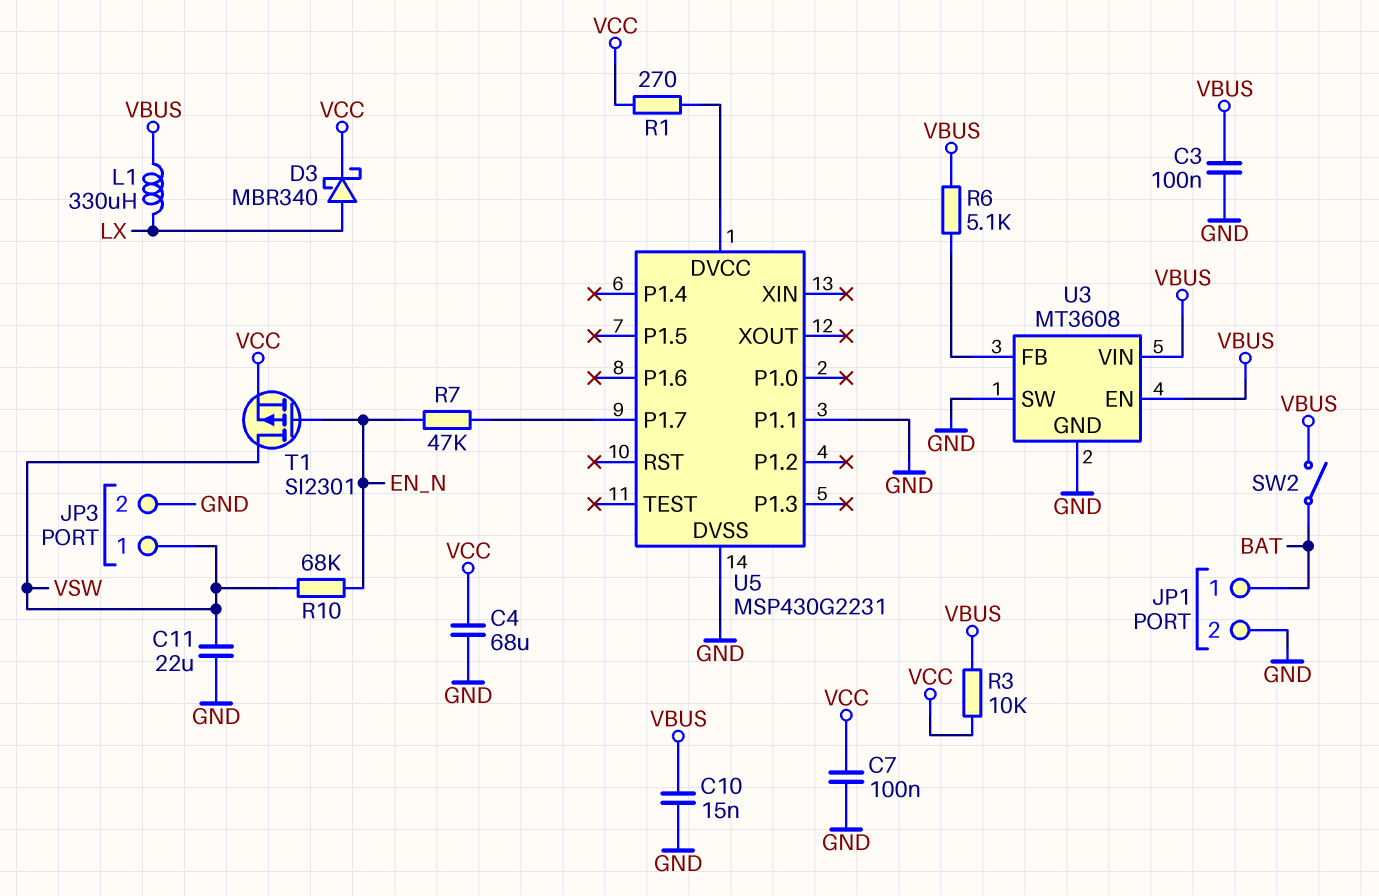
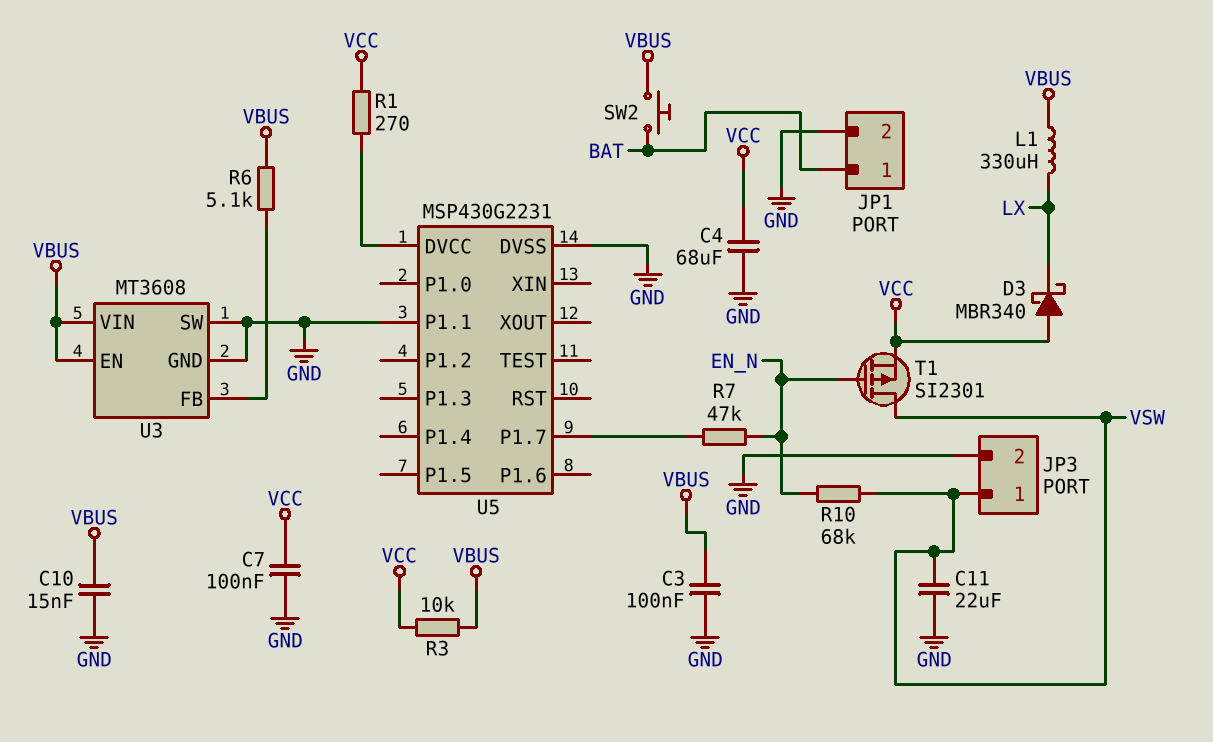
D3: schottky MBR340 (A LX, K VCC) -> schottky MBR340 (A VCC, K LX)
SW2: switch (BAT, VBUS) -> button (BAT, VBUS)

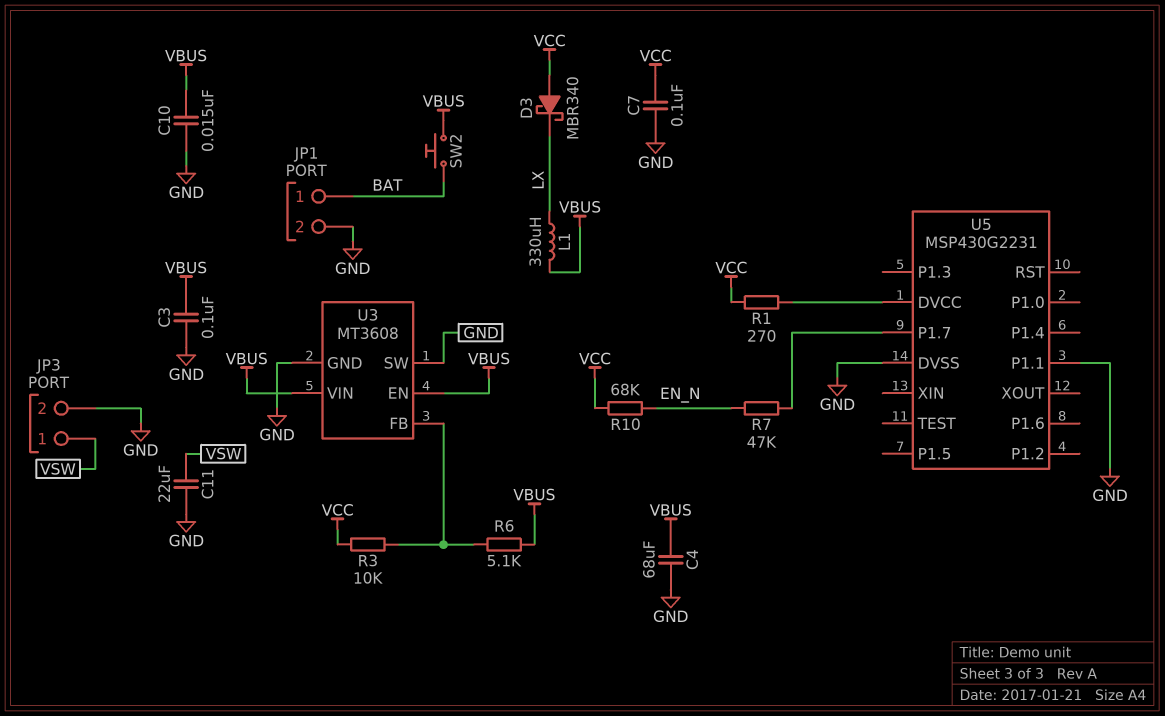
C4: 68uF (GND, VCC) -> 68uF (GND, VBUS)
R3: 10k (VBUS, VCC) -> 10k (U3/FB, VCC)
R10: 68k (EN_N, VSW) -> 68k (EN_N, VCC)
T1: PMOS SI2301 (G EN_N, D VSW, S VCC) -> none

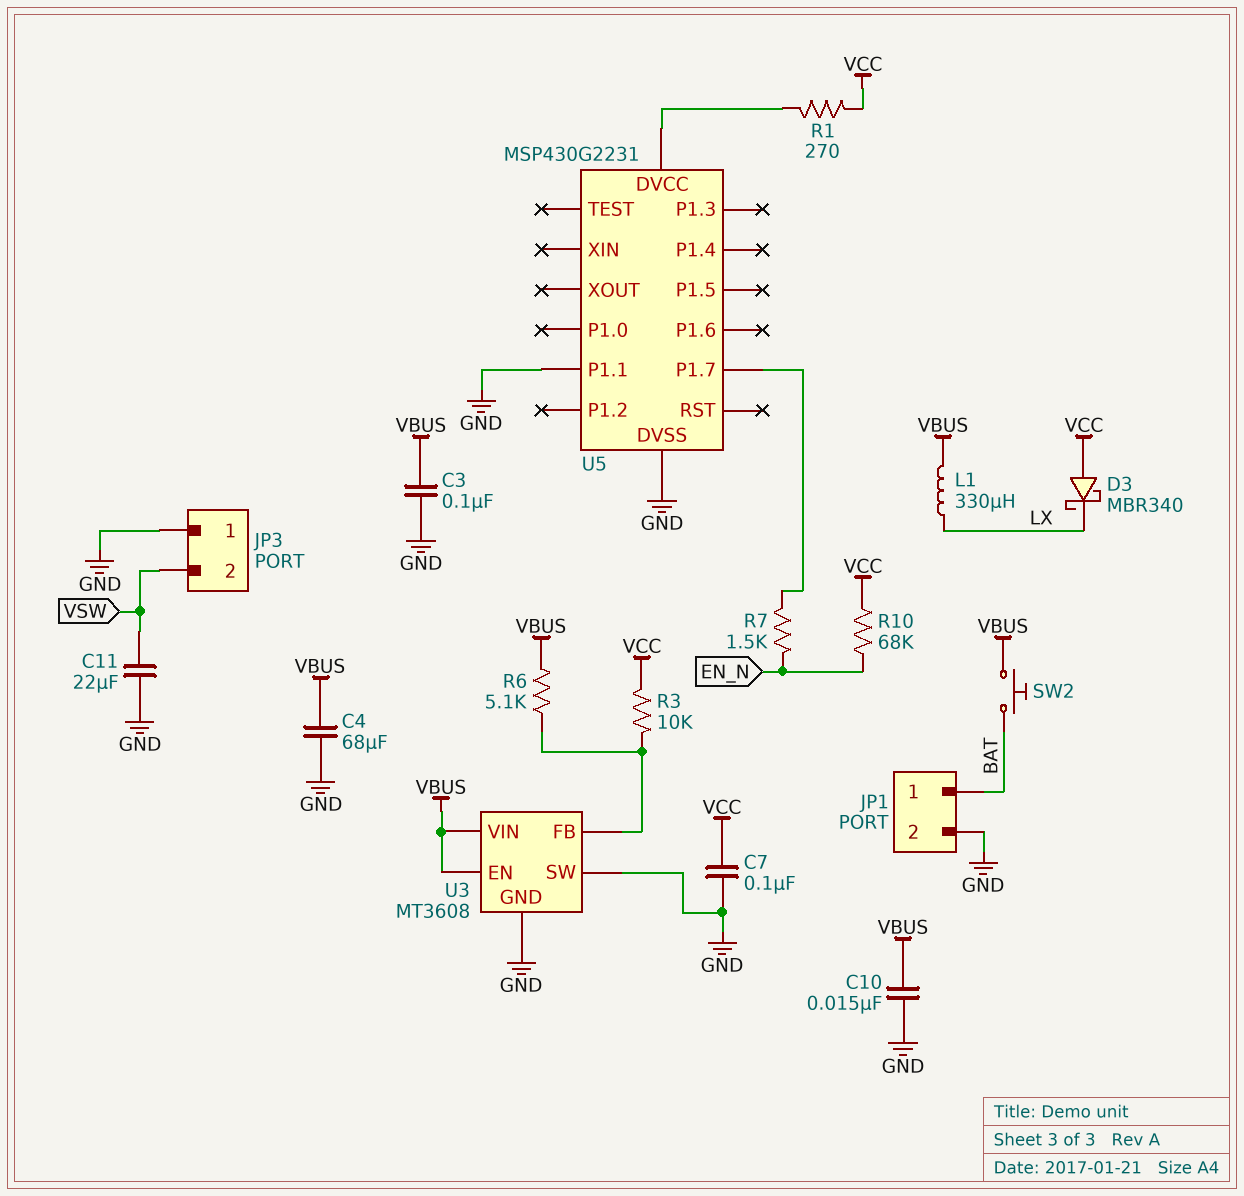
JP3 pin 1: VSW -> GND
JP3 pin 2: GND -> VSW
R7: 47k (EN_N, U5/P1.7) -> 1.5k (EN_N, U5/P1.7)

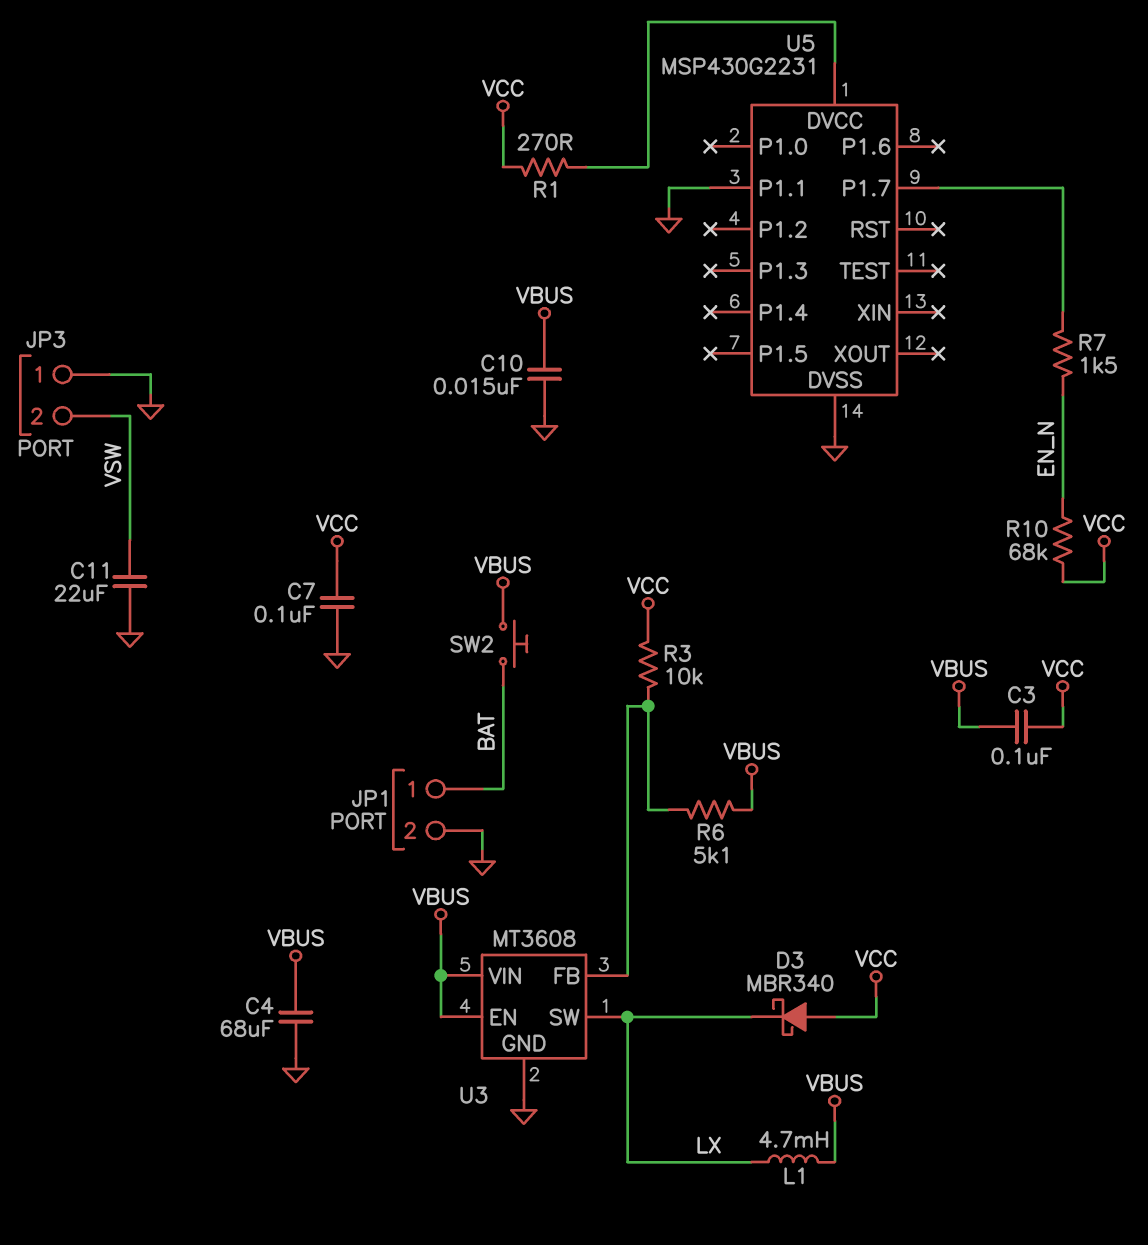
C3: 100nF (GND, VBUS) -> 100nF (VBUS, VCC)
L1: 330uH (LX, VBUS) -> 4.7mH (LX, VBUS)
U3 pin SW: GND -> LX

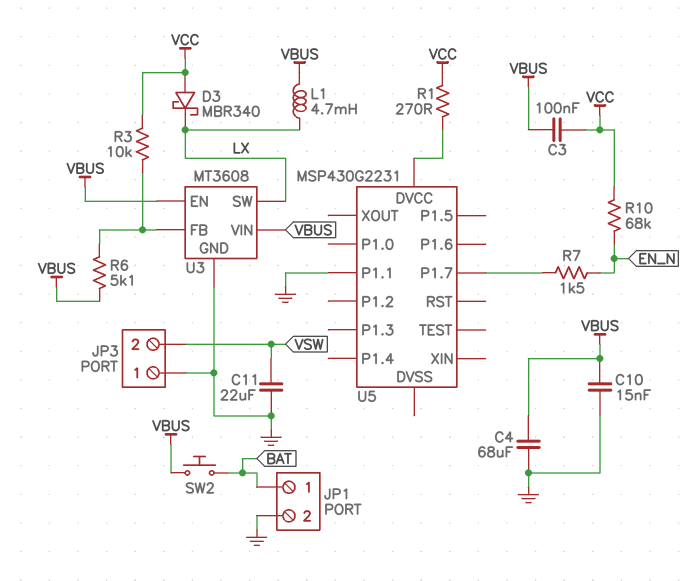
C7: 100nF (GND, VCC) -> none
U5 pin DVSS: GND -> none

